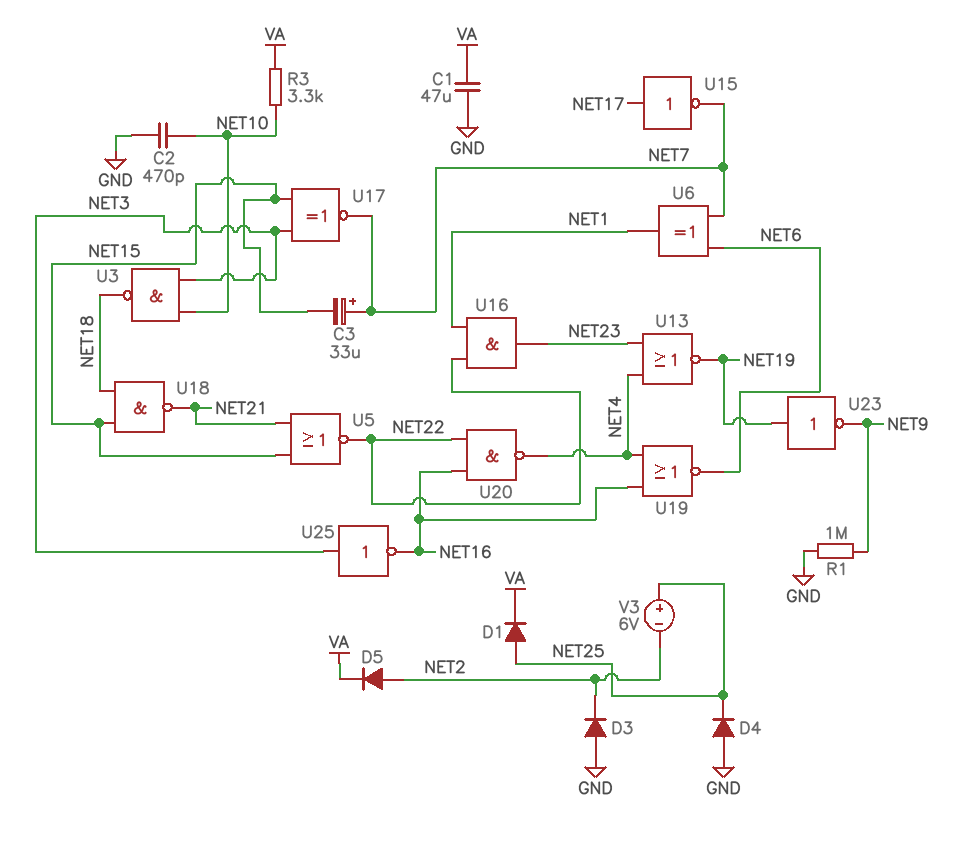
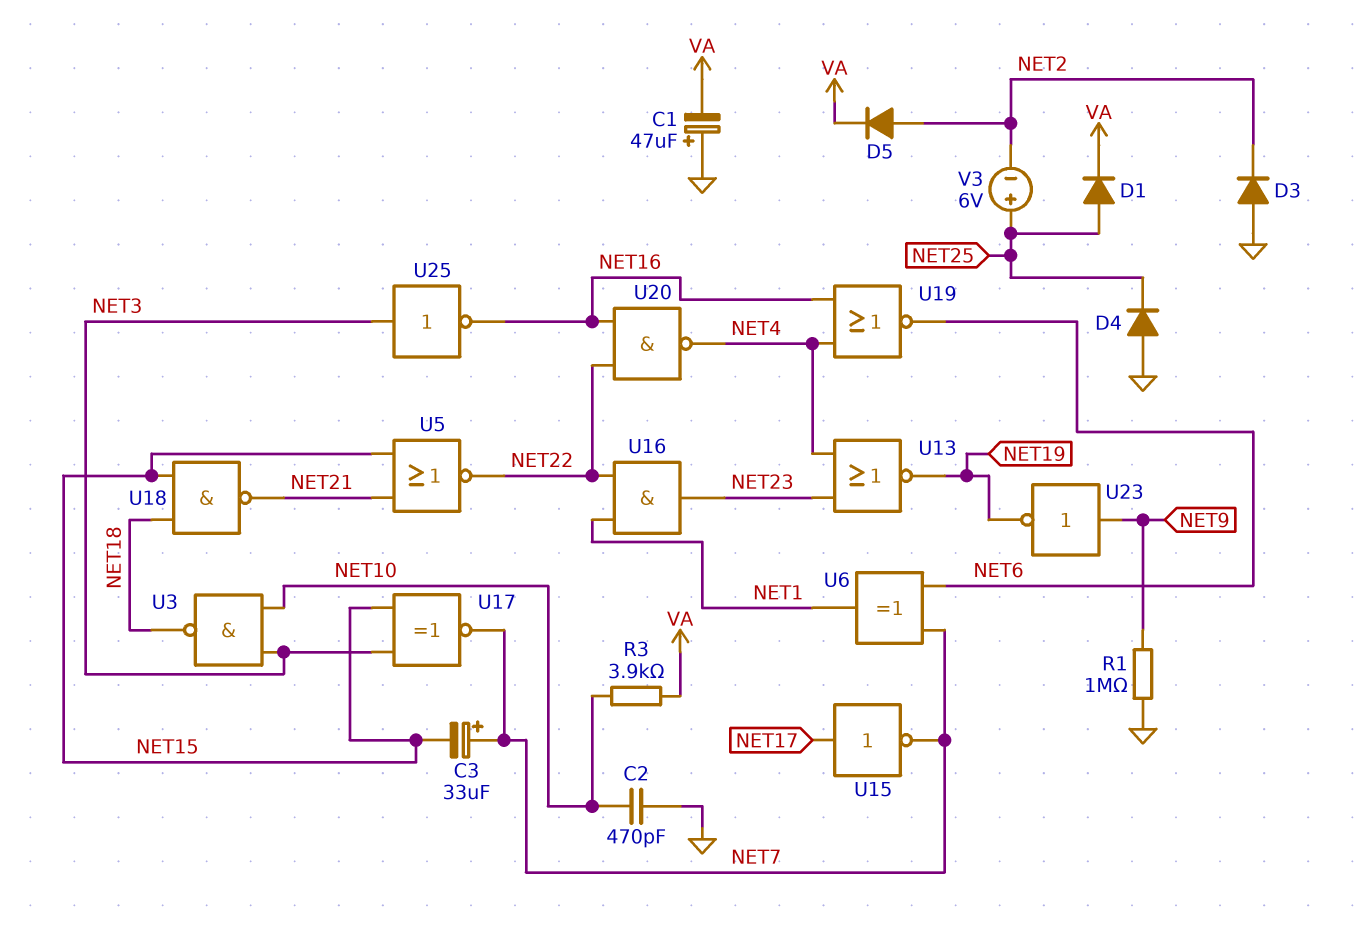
C1: 47uF (GND, VA) -> 47uF (plus GND, minus VA)
R3: 3.3k (NET10, VA) -> 3.9k (NET10, VA)
U23: NOT (in NET19, out NET9) -> NOT (in NET9, out NET19)

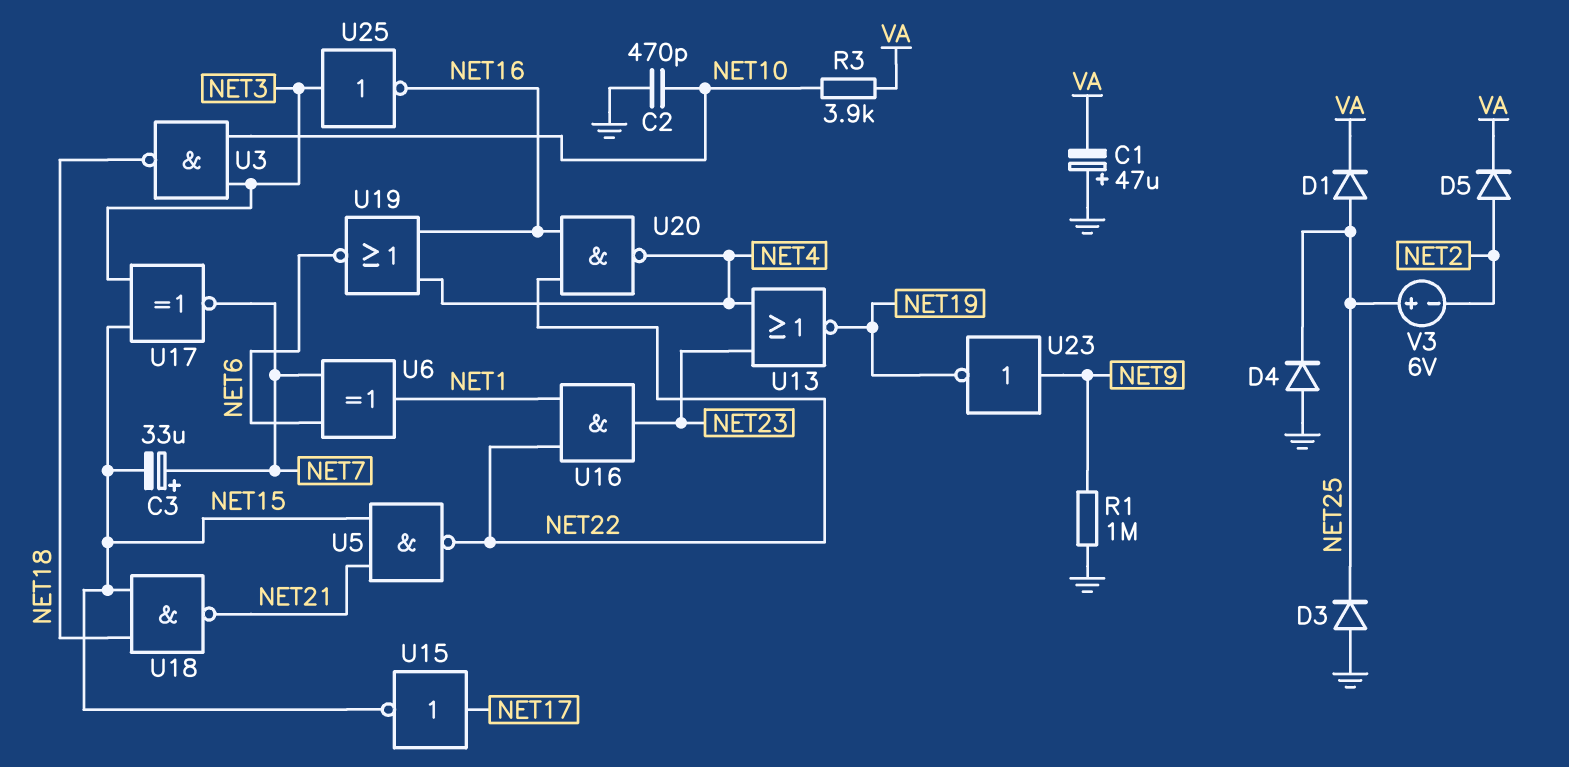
D3: diode (A GND, K NET2) -> diode (A GND, K NET25)
U5: NOR (in NET15, in NET21, out NET22) -> NAND (in NET15, in NET21, out NET22)
U15: NOT (in NET17, out NET7) -> NOT (in NET17, out NET15)

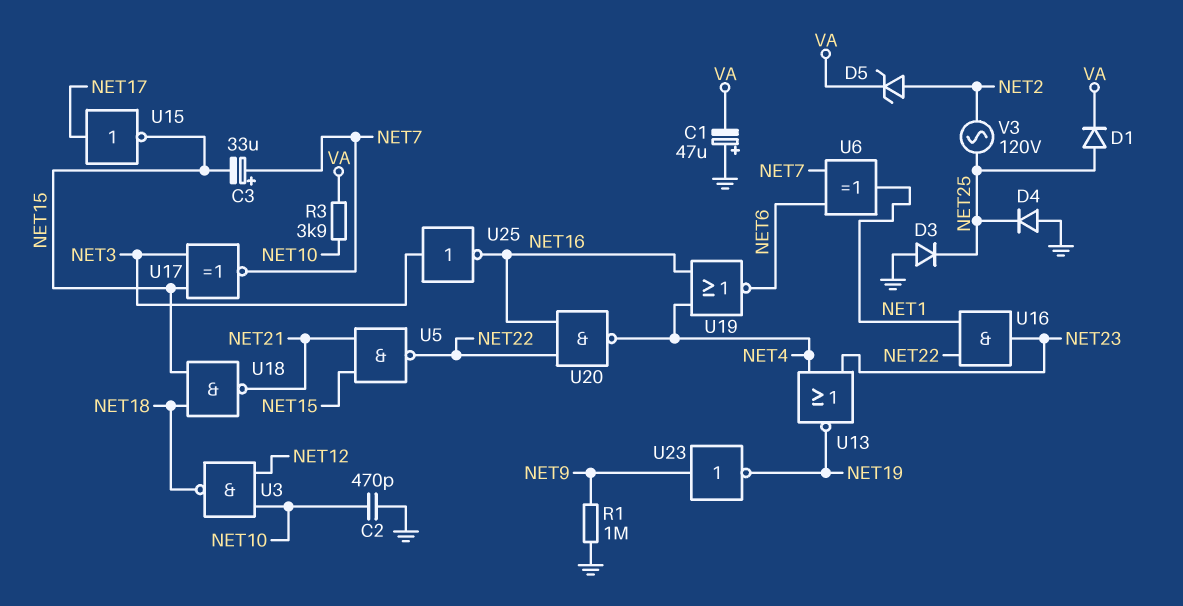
D5: diode (A NET2, K VA) -> zener (A NET2, K VA)
U3: NAND (in NET3, in NET10, out NET18) -> NAND (in NET10, in NET12, out NET18)
V3: 6V (plus NET25, minus NET2) -> AC 120V (NET2, NET25)

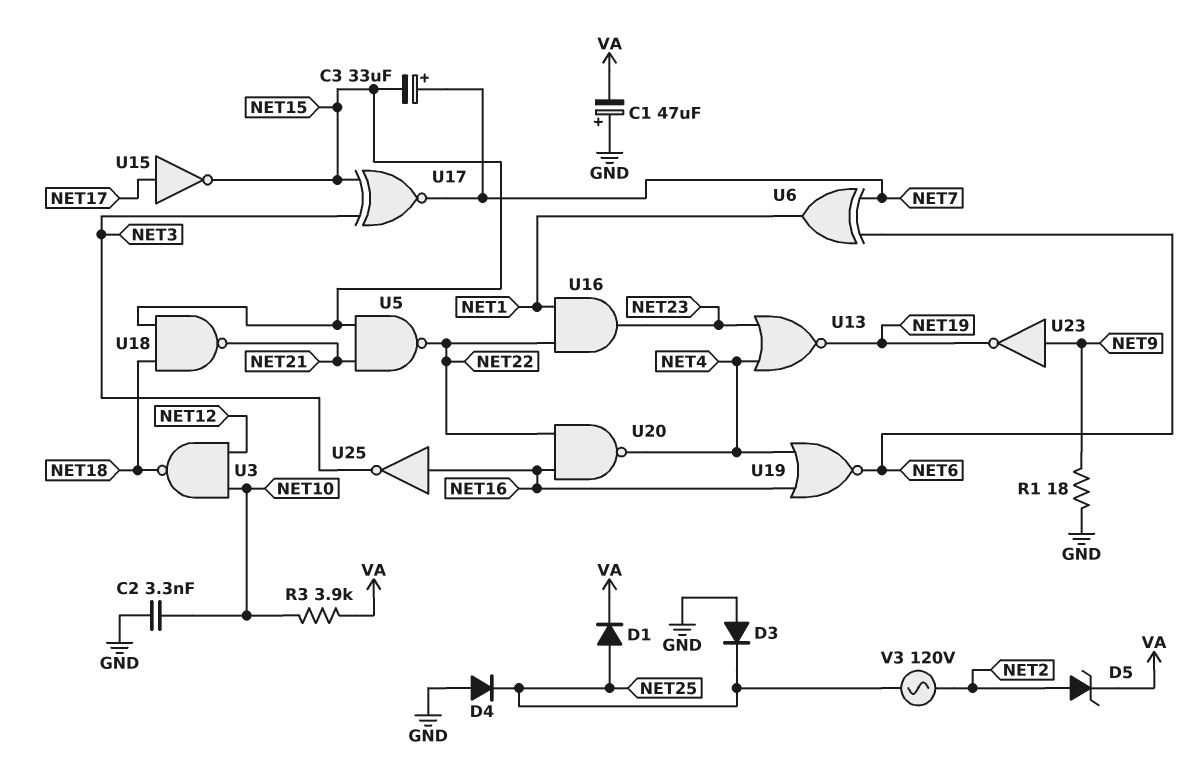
C2: 470pF (GND, NET10) -> 3.3nF (GND, NET10)
R1: 1M (GND, NET9) -> 18 (GND, NET9)
U25: NOT (in NET3, out NET16) -> NOT (in NET16, out NET3)

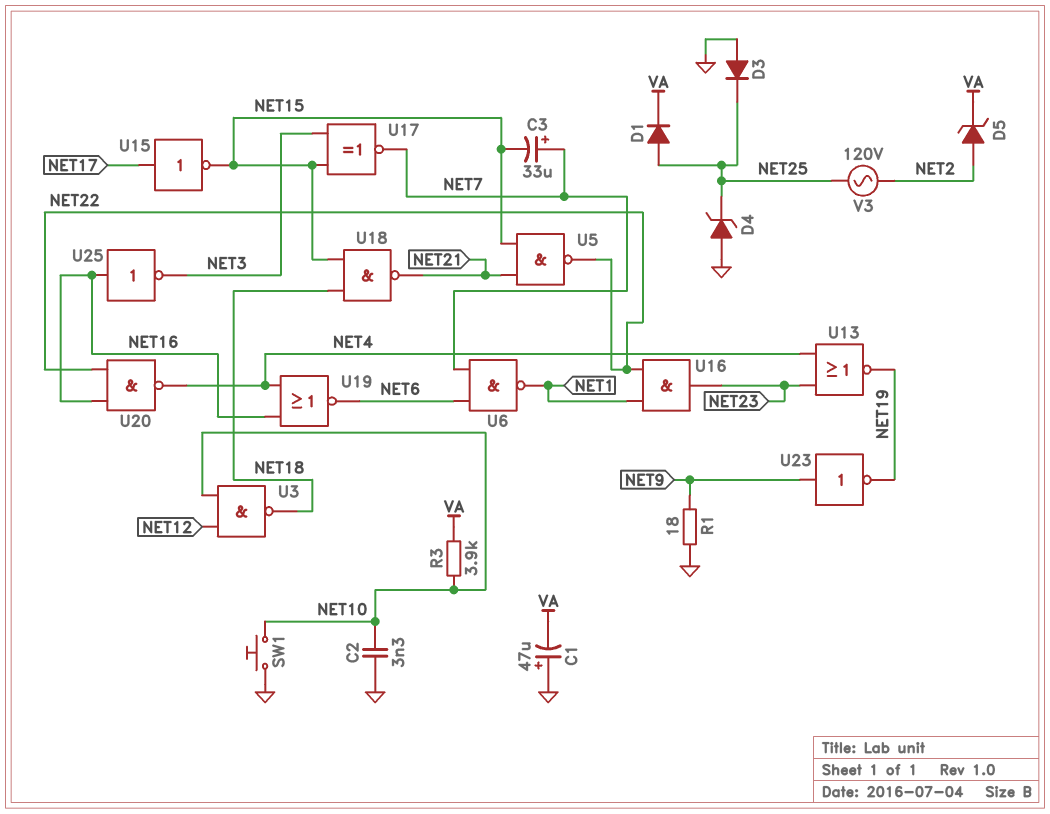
D4: diode (A GND, K NET25) -> zener (A GND, K NET25)
SW1: none -> button (GND, NET10)
U6: XOR (in NET6, in NET7, out NET1) -> NAND (in NET6, in NET7, out NET1)

